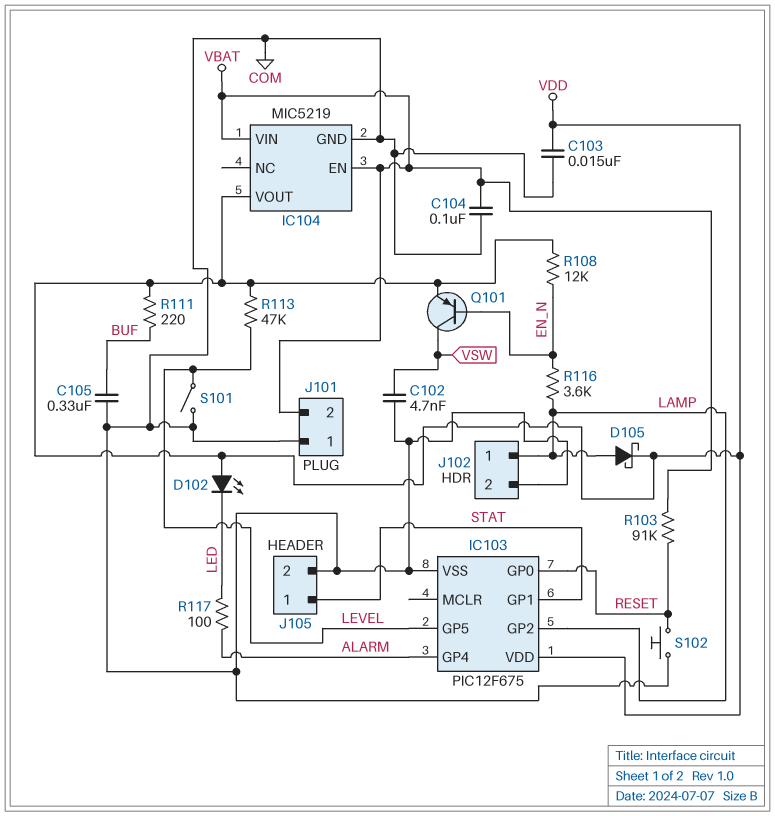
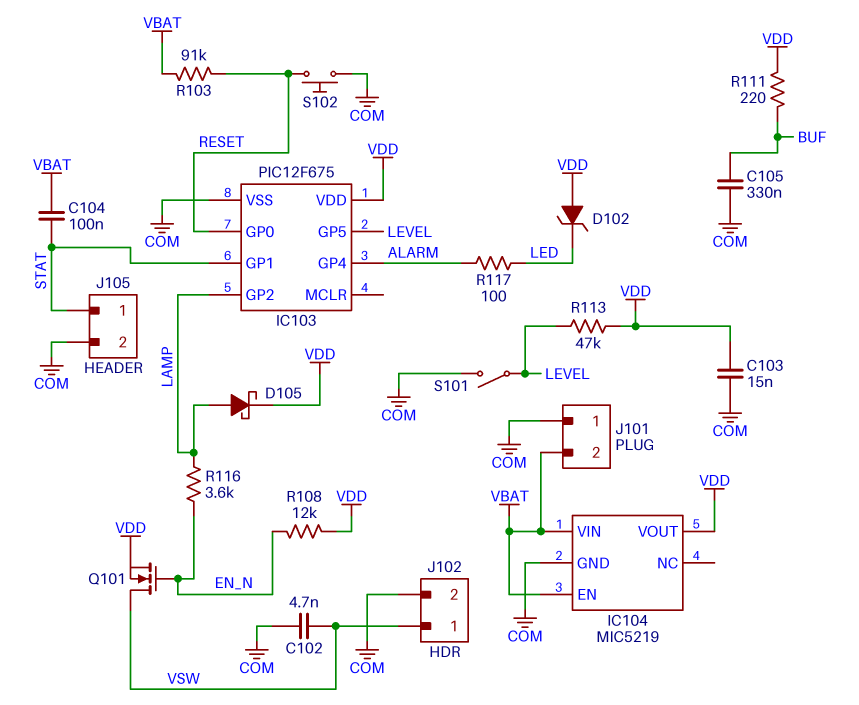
C104: 100nF (COM, VBAT) -> 100nF (STAT, VBAT)
D102: LED (A VDD, K LED) -> zener (A VDD, K LED)
J102 pin 1: LAMP -> VSW
Q101: PNP (B EN_N, C VSW, E VDD) -> NMOS (G EN_N, D VSW, S VDD)

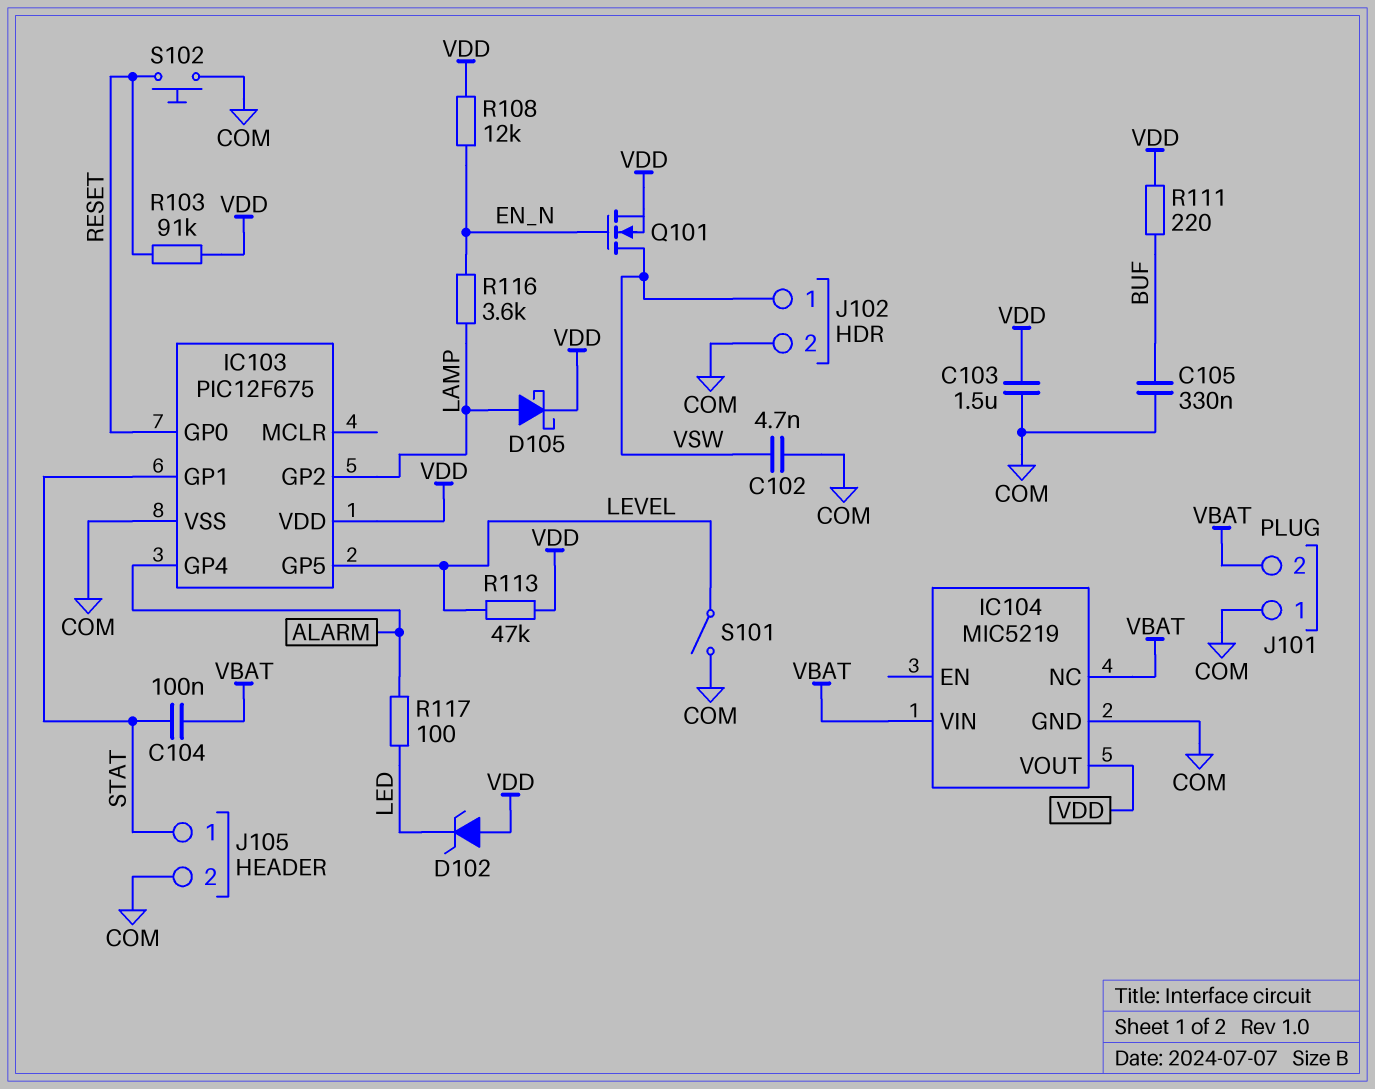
C103: 15nF (COM, VDD) -> 1.5uF (COM, VDD)
IC104 pin EN: VBAT -> none
IC104 pin NC: none -> VBAT
R103: 91k (RESET, VBAT) -> 91k (RESET, VDD)

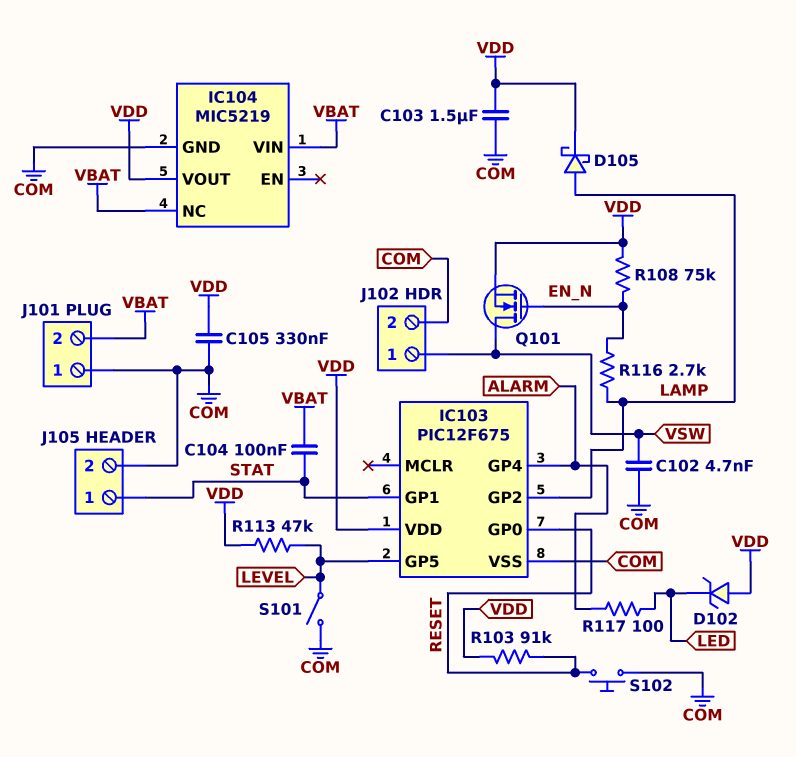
C105: 330nF (BUF, COM) -> 330nF (COM, VDD)
R108: 12k (EN_N, VDD) -> 75k (EN_N, VDD)
R111: 220 (BUF, VDD) -> none
R116: 3.6k (EN_N, LAMP) -> 2.7k (EN_N, LAMP)

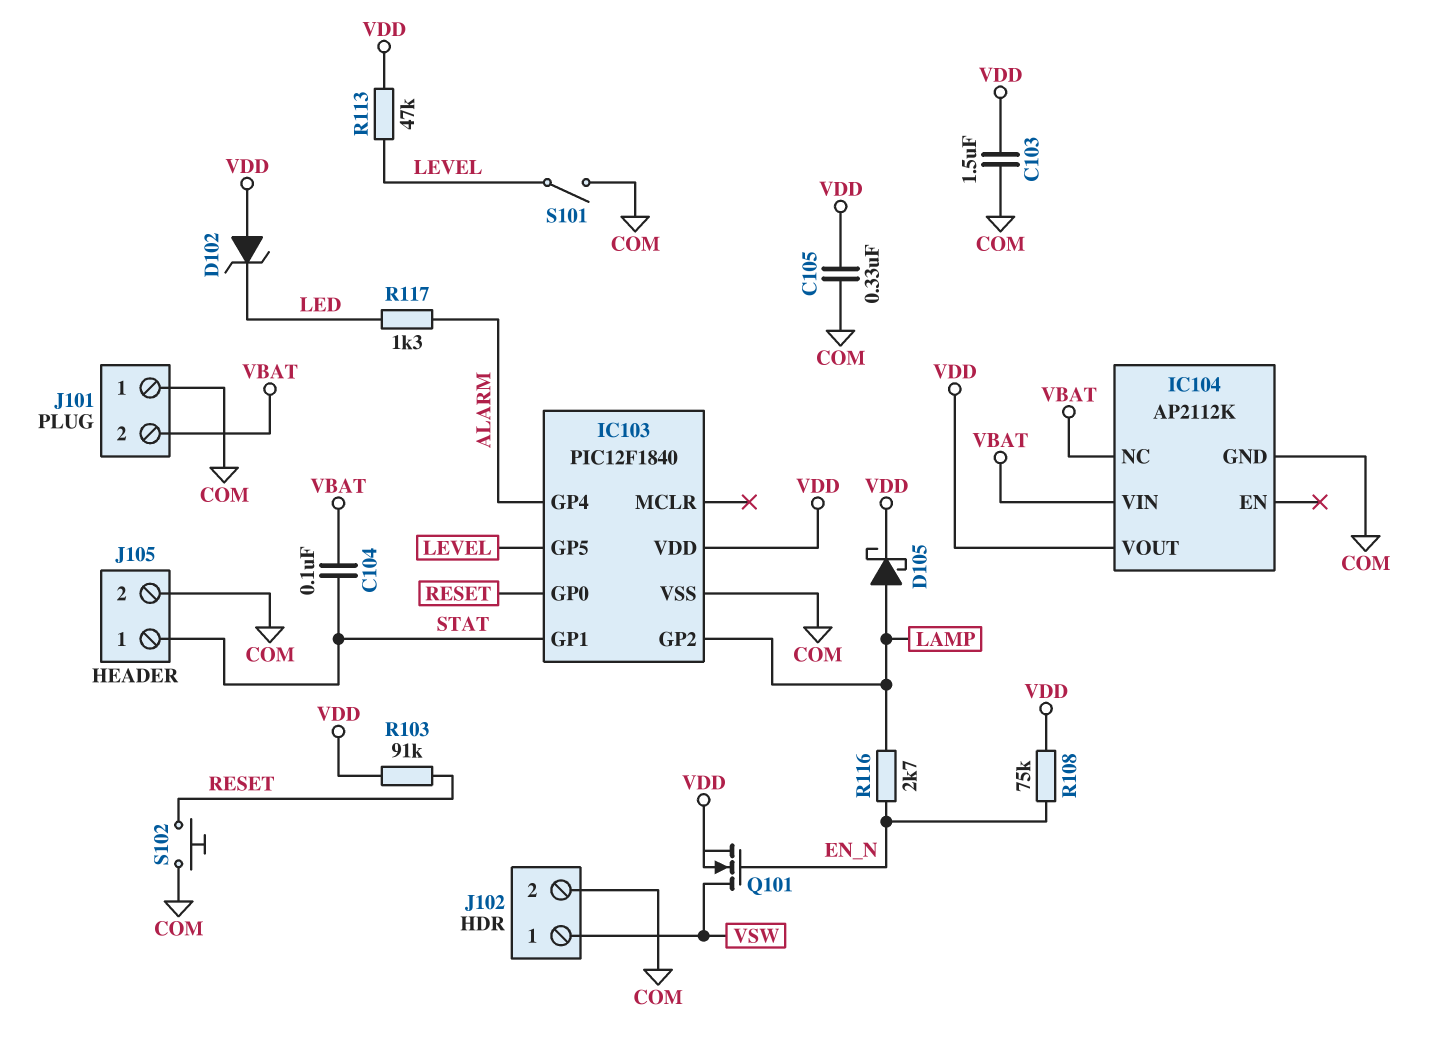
C102: 4.7nF (COM, VSW) -> none
IC103: PIC12F675 -> PIC12F1840
IC104: MIC5219 -> AP2112K
R117: 100 (ALARM, LED) -> 1.3k (ALARM, LED)

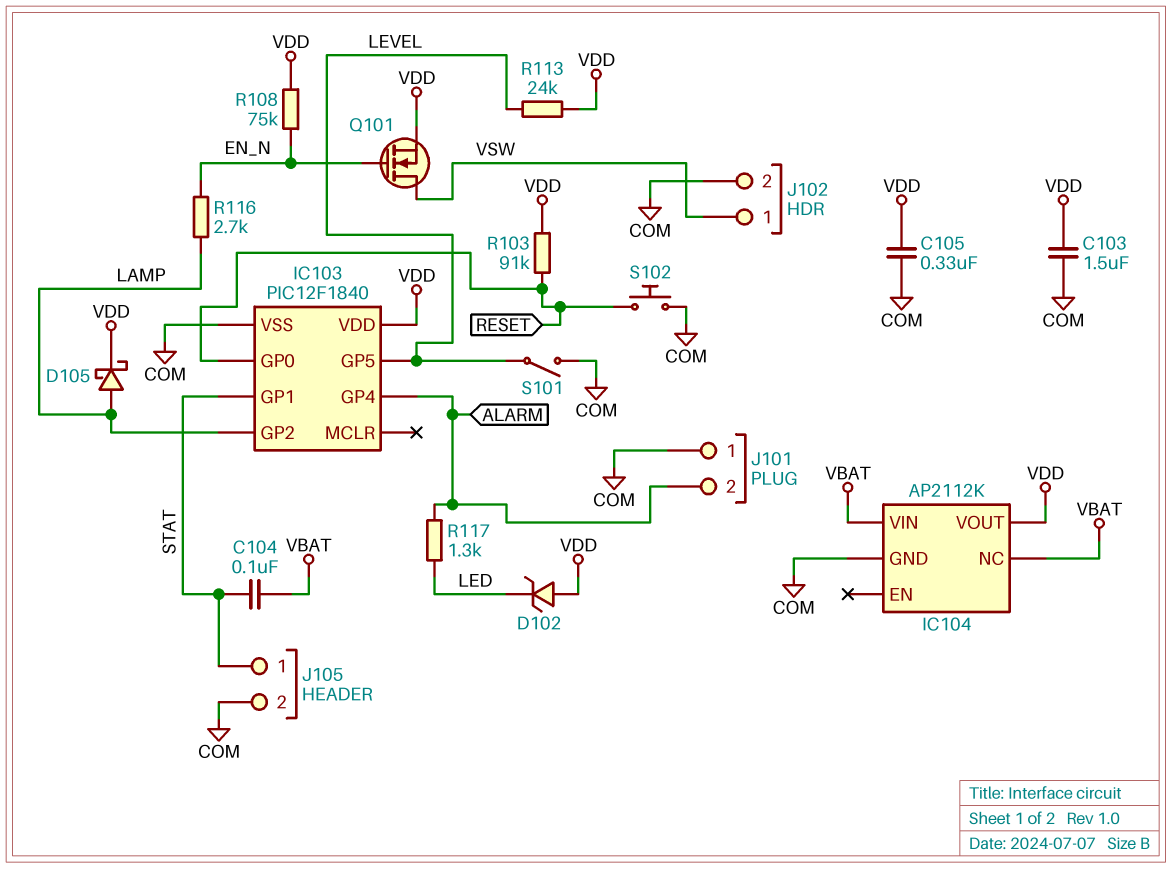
J101 pin 2: VBAT -> ALARM
R113: 47k (LEVEL, VDD) -> 24k (LEVEL, VDD)

